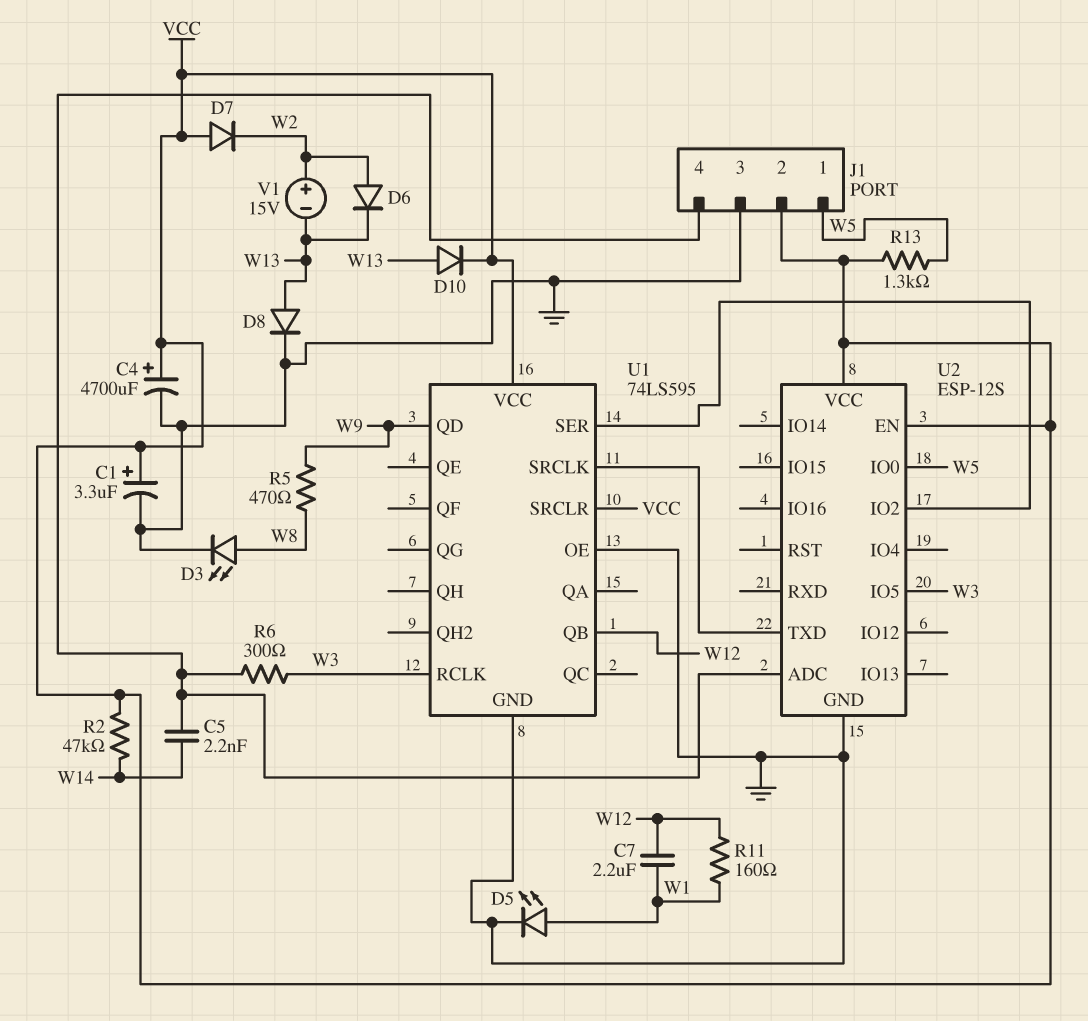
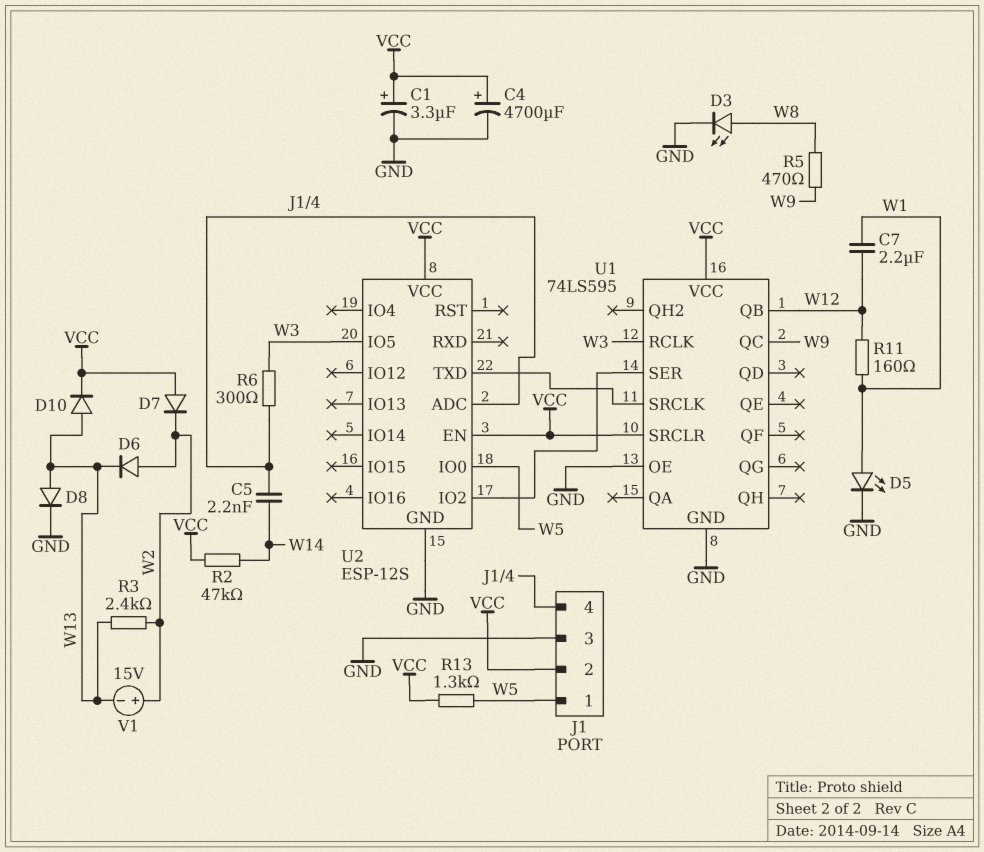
R3: none -> 2.4k (W2, W13)
U1 pin QC: none -> W9
U1 pin QD: W9 -> none

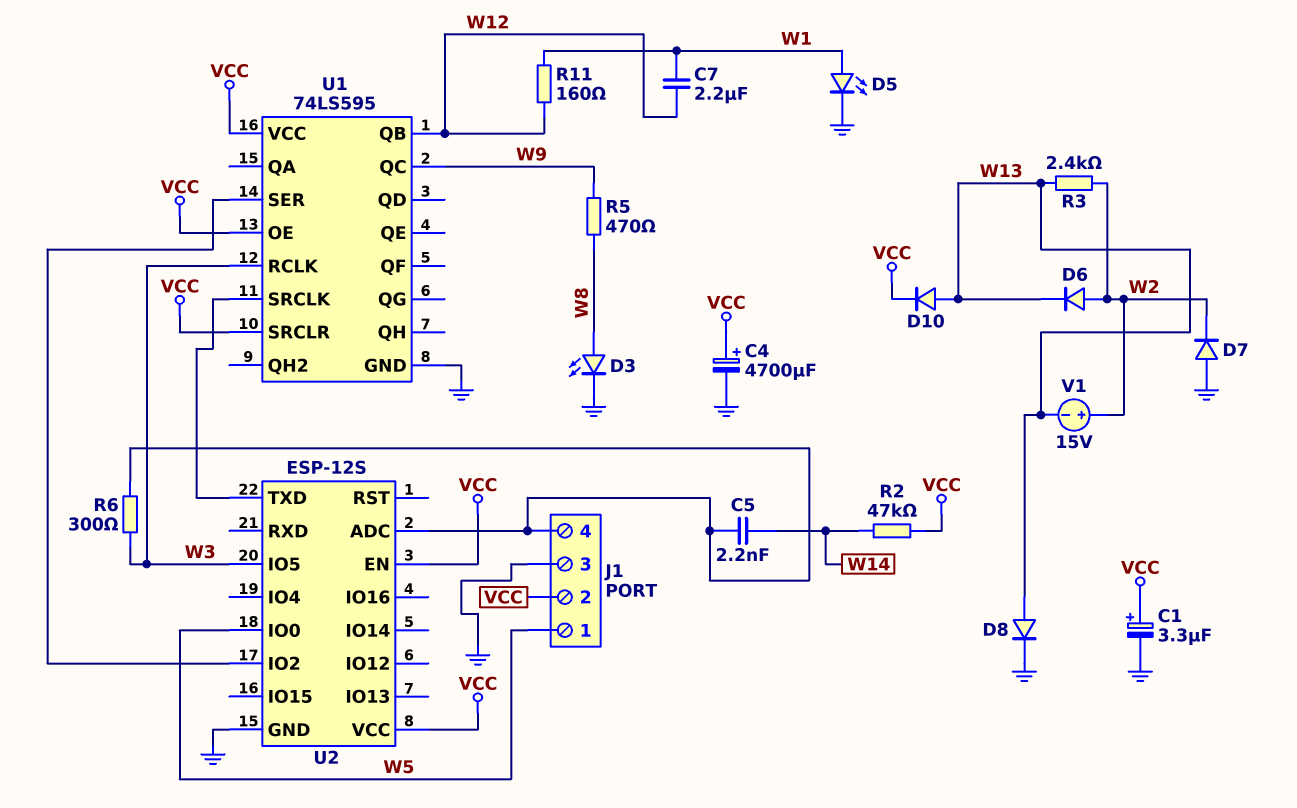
D7: diode (A VCC, K W2) -> diode (A GND, K W2)
R13: 1.3k (VCC, W5) -> none
U1 pin OE: GND -> VCC

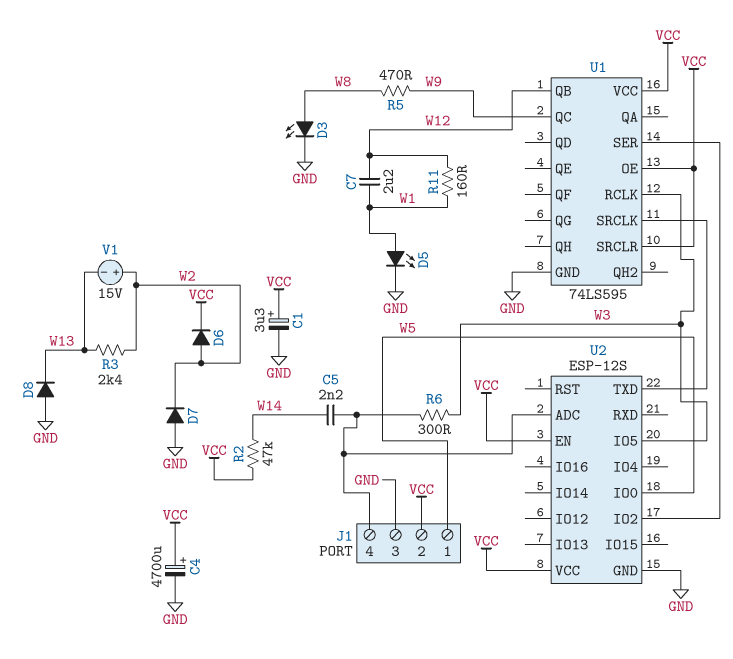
D6: diode (A W2, K W13) -> diode (A W2, K VCC)
D8: diode (A W13, K GND) -> diode (A GND, K W13)
D10: diode (A W13, K VCC) -> none

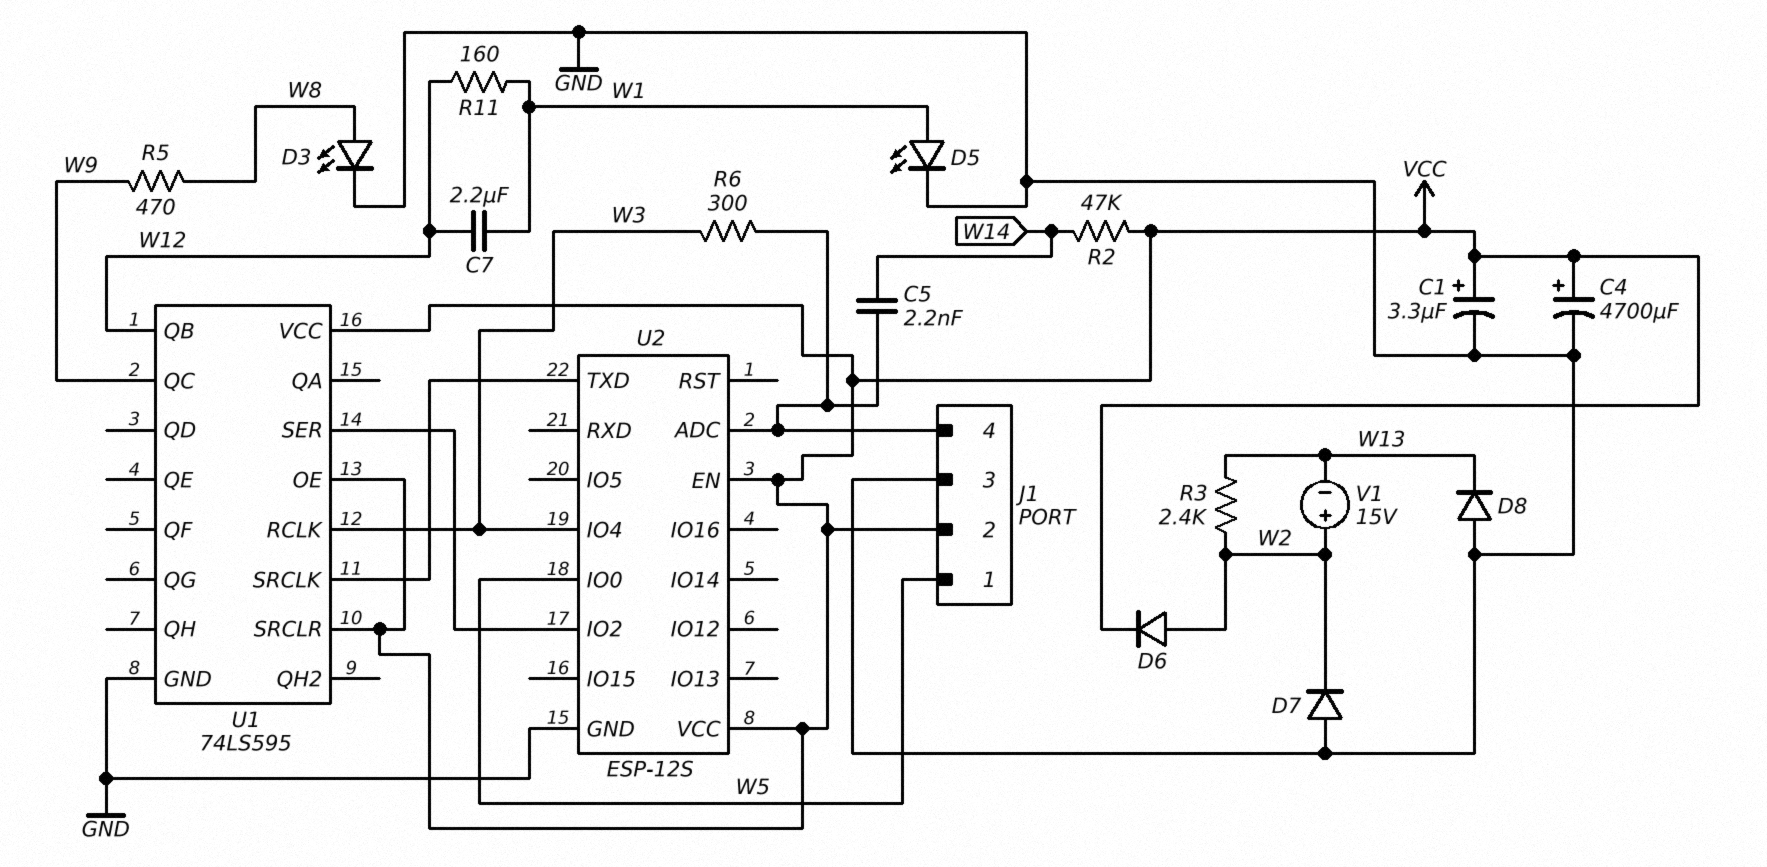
U2 pin IO4: none -> W3
U2 pin IO5: W3 -> none

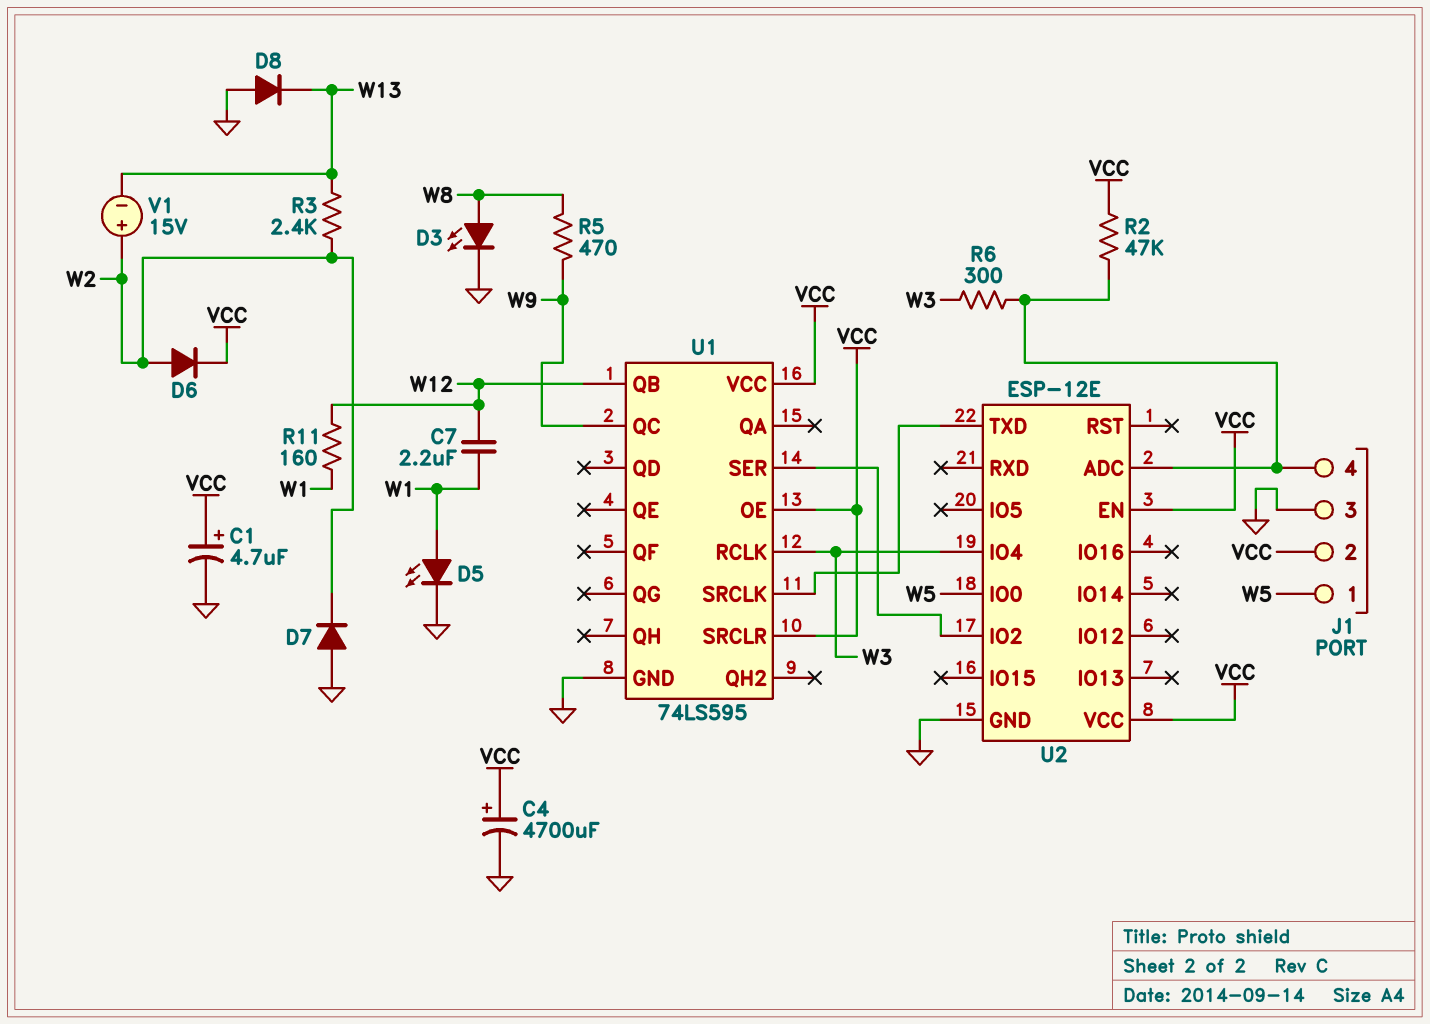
C1: 3.3uF (plus VCC, minus GND) -> 4.7uF (plus VCC, minus GND)
C5: 2.2nF (J1/4, W14) -> none
R2: 47k (VCC, W14) -> 47k (J1/4, VCC)
U2: ESP-12S -> ESP-12E

